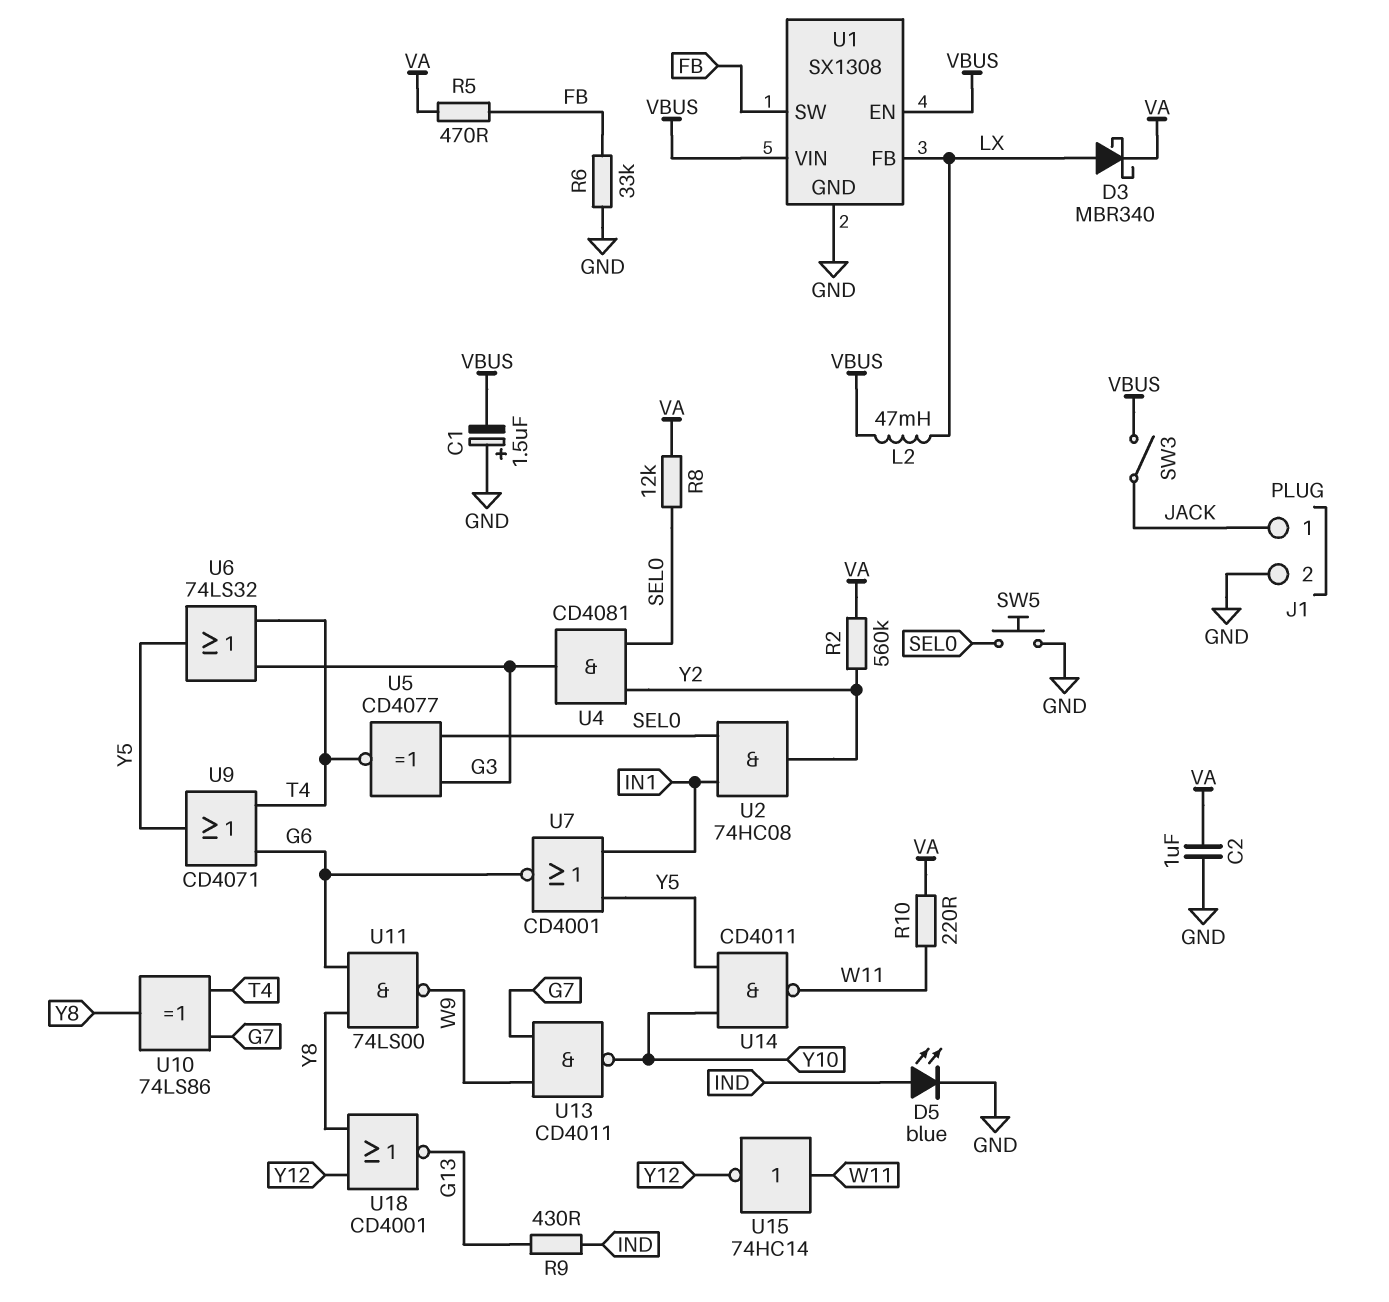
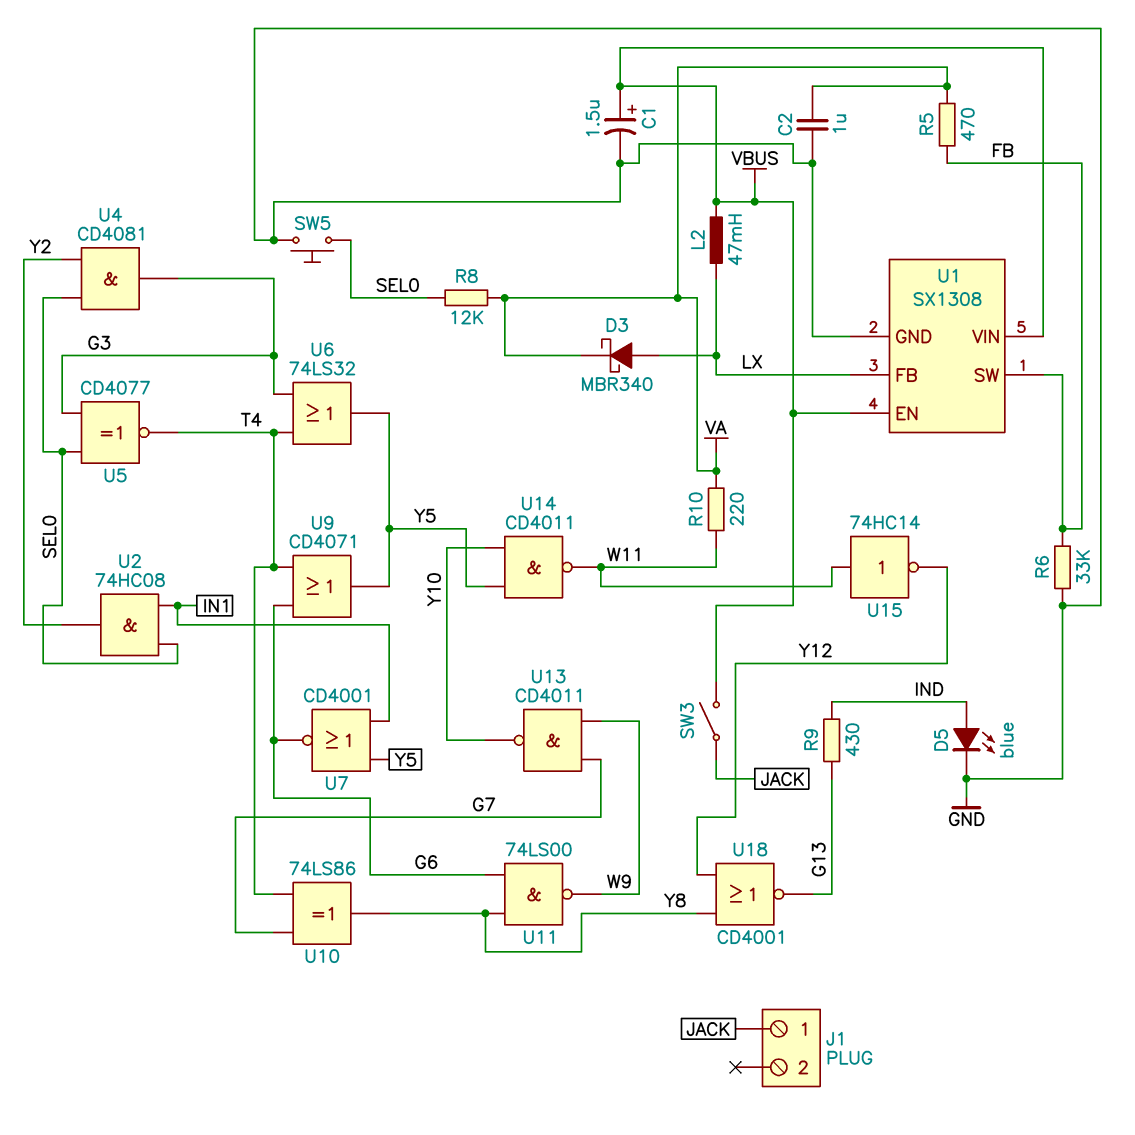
C1: 1.5uF (plus GND, minus VBUS) -> 1.5uF (plus VBUS, minus GND)
J1 pin 2: GND -> none
R2: 560k (VA, Y2) -> none

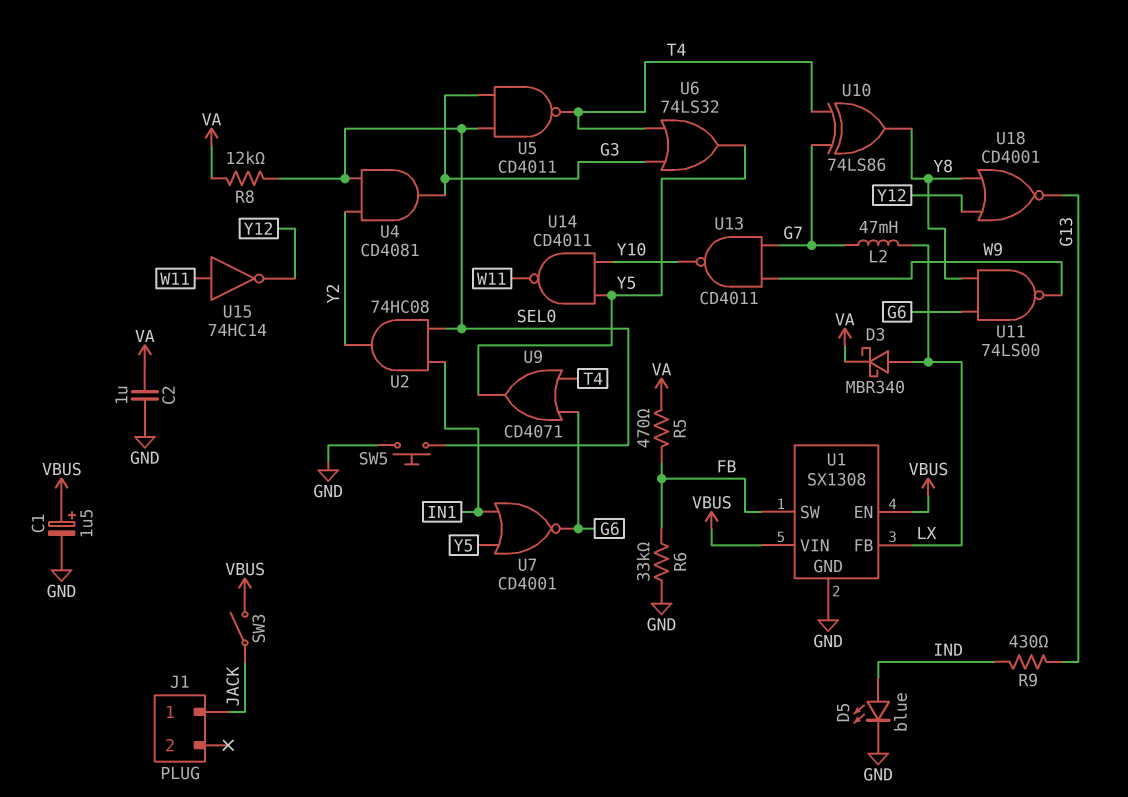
L2: 47mH (LX, VBUS) -> 47mH (G7, LX)
R10: 220 (VA, W11) -> none
U5: XNOR CD4077 (in G3, in SEL0, out T4) -> NAND CD4011 (in G3, in SEL0, out T4)

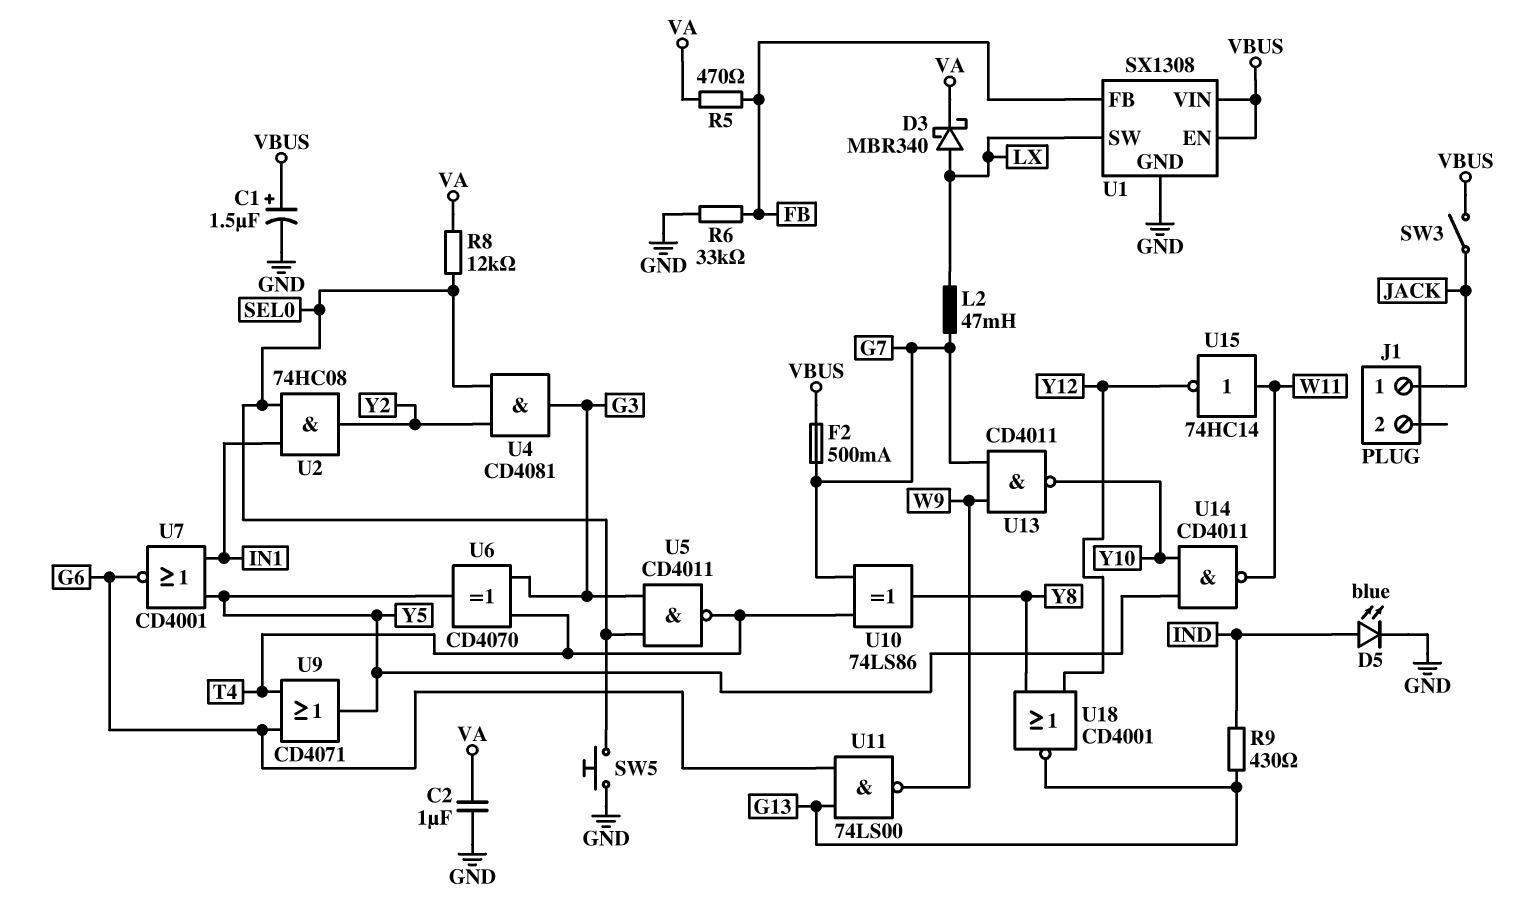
F2: none -> 500mA (G7, VBUS)
U1 pin FB: LX -> FB
U1 pin SW: FB -> LX
U6: OR 74LS32 (in G3, in T4, out Y5) -> XOR CD4070 (in G3, in T4, out Y5)
U11: NAND 74LS00 (in G6, in Y8, out W9) -> NAND 74LS00 (in G6, in G13, out W9)

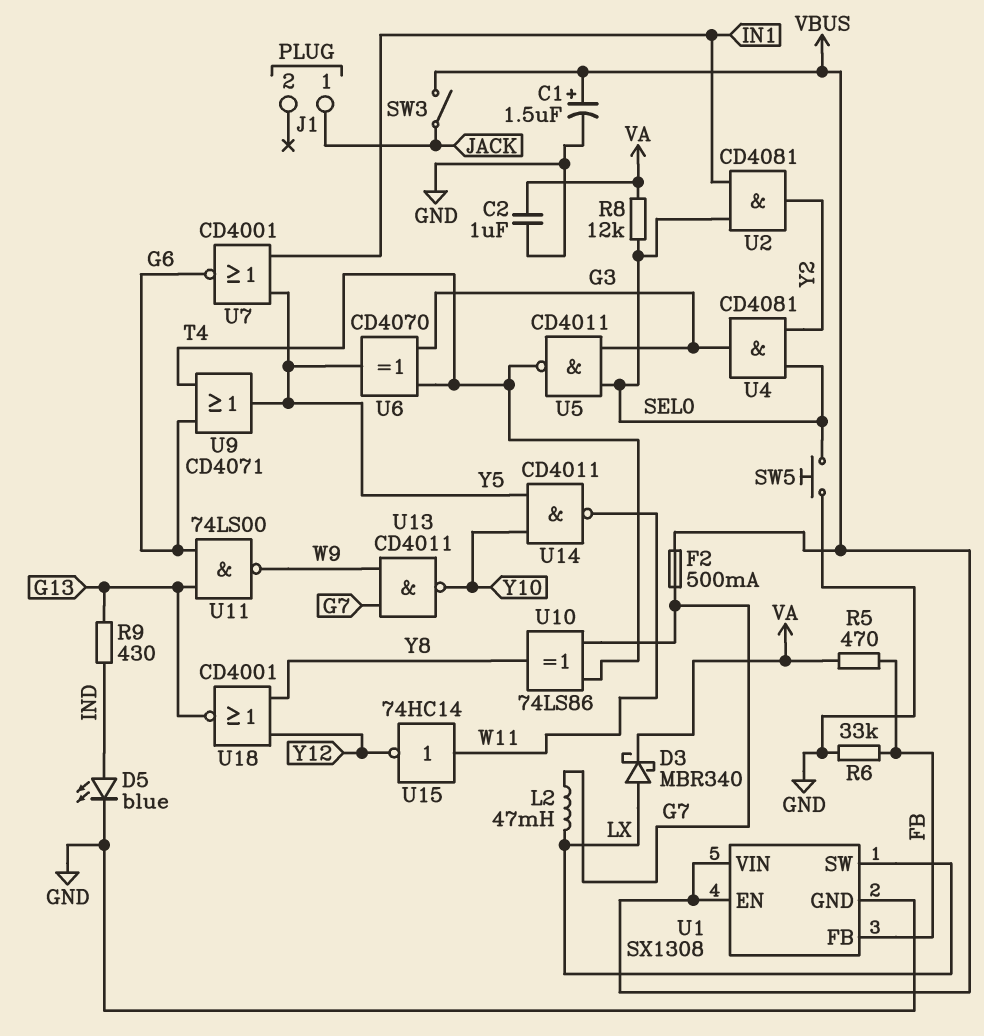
U2: AND 74HC08 (in IN1, in SEL0, out Y2) -> AND CD4081 (in IN1, in SEL0, out Y2)

